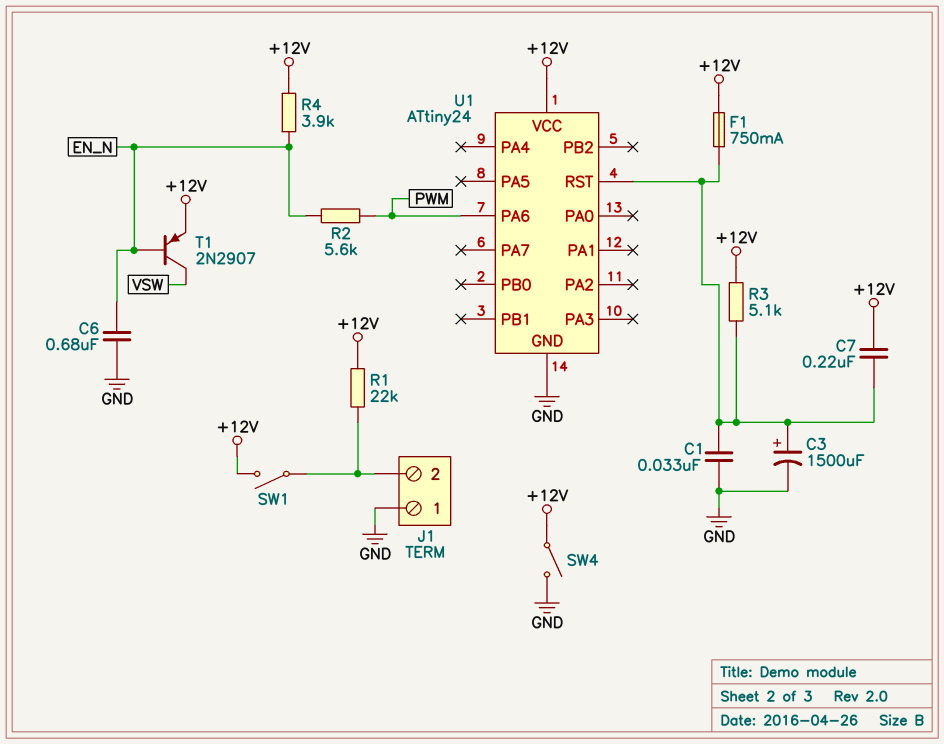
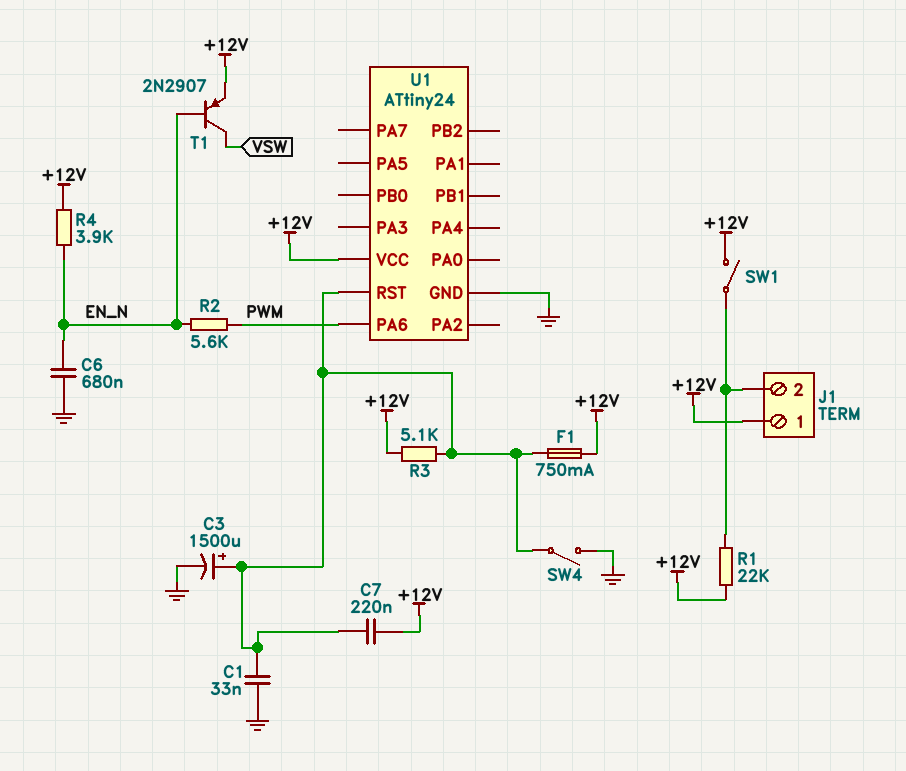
J1 pin 1: GND -> +12V
SW4: switch (+12V, GND) -> switch (GND, U1/RST)

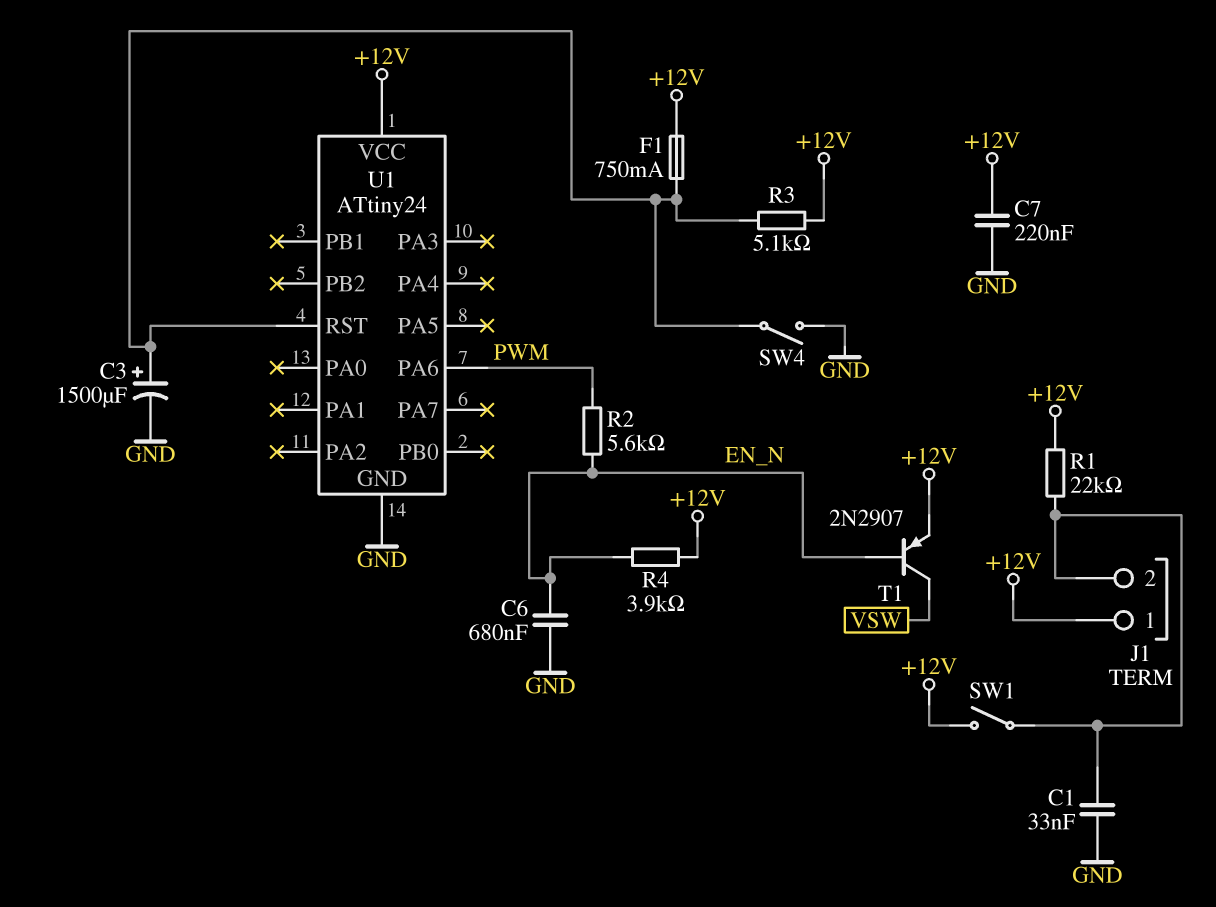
C1: 33nF (GND, U1/RST) -> 33nF (GND, J1/2)
C7: 220nF (+12V, U1/RST) -> 220nF (+12V, GND)

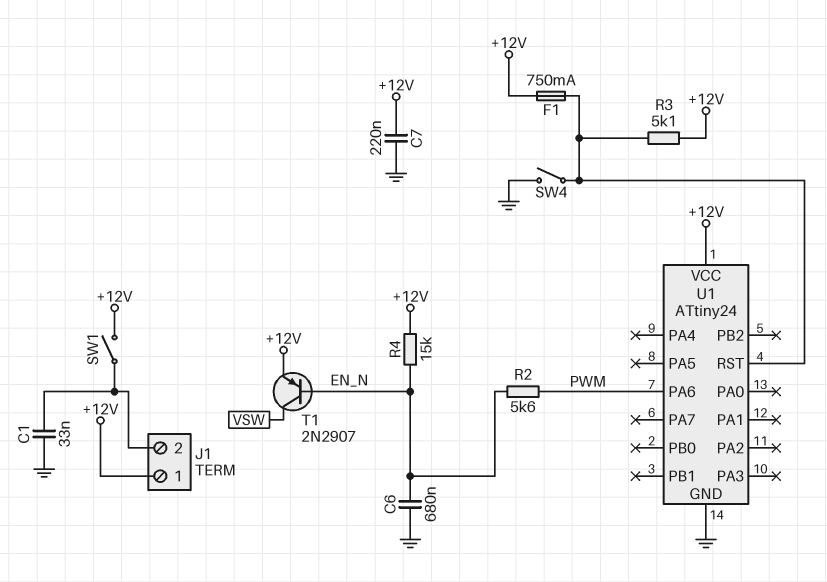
C3: 1500uF (plus U1/RST, minus GND) -> none
R1: 22k (+12V, J1/2) -> none
R4: 3.9k (+12V, EN_N) -> 15k (+12V, EN_N)

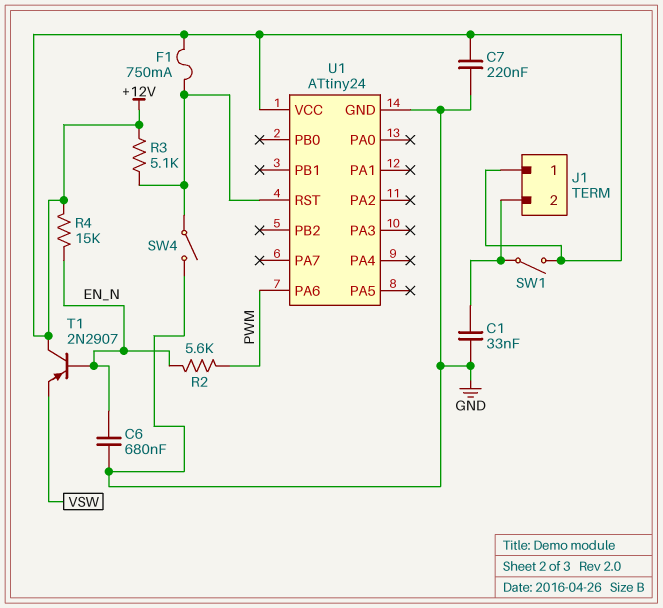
T1: PNP 2N2907 (B EN_N, C VSW, E +12V) -> PNP 2N2907 (B EN_N, C +12V, E VSW)

